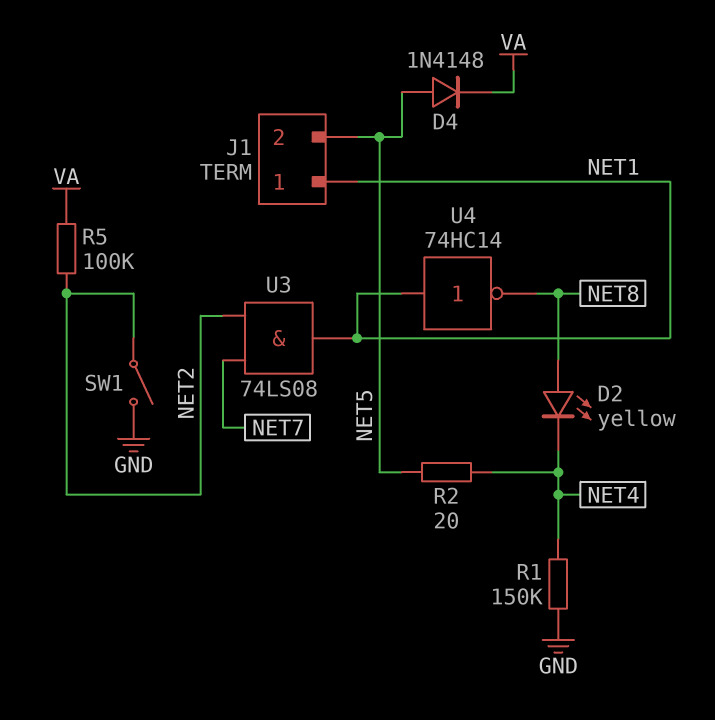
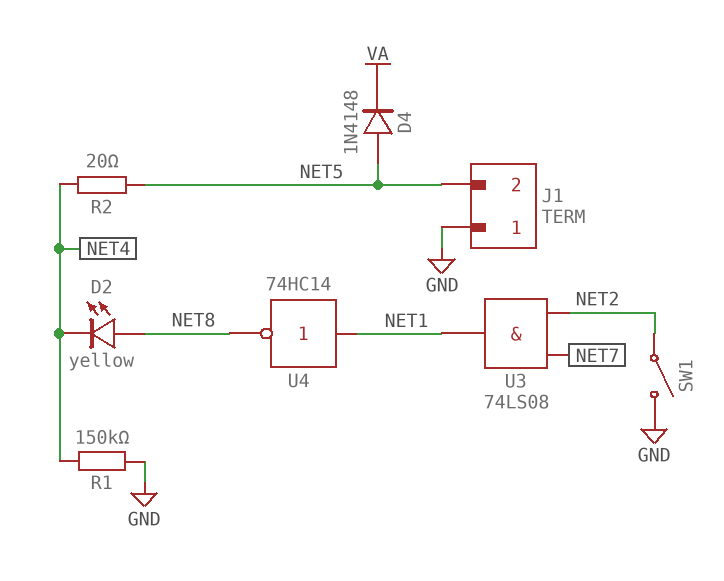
J1 pin 1: NET1 -> GND
R5: 100k (NET2, VA) -> none

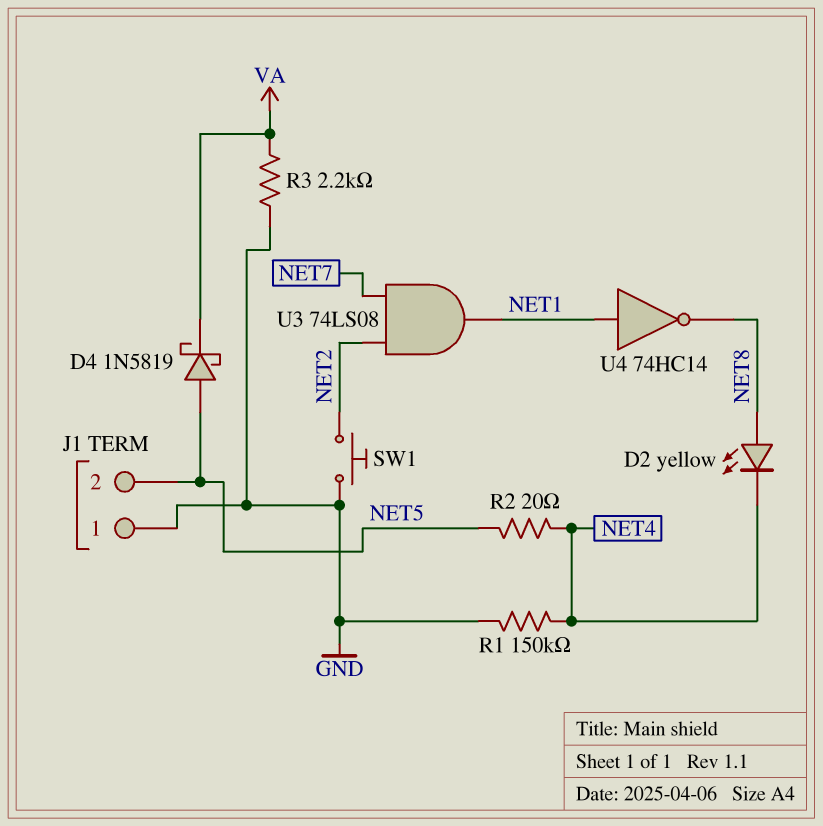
D4: diode 1N4148 (A NET5, K VA) -> schottky 1N5819 (A NET5, K VA)
R3: none -> 2.2k (GND, VA)
SW1: switch (GND, NET2) -> button (GND, NET2)

